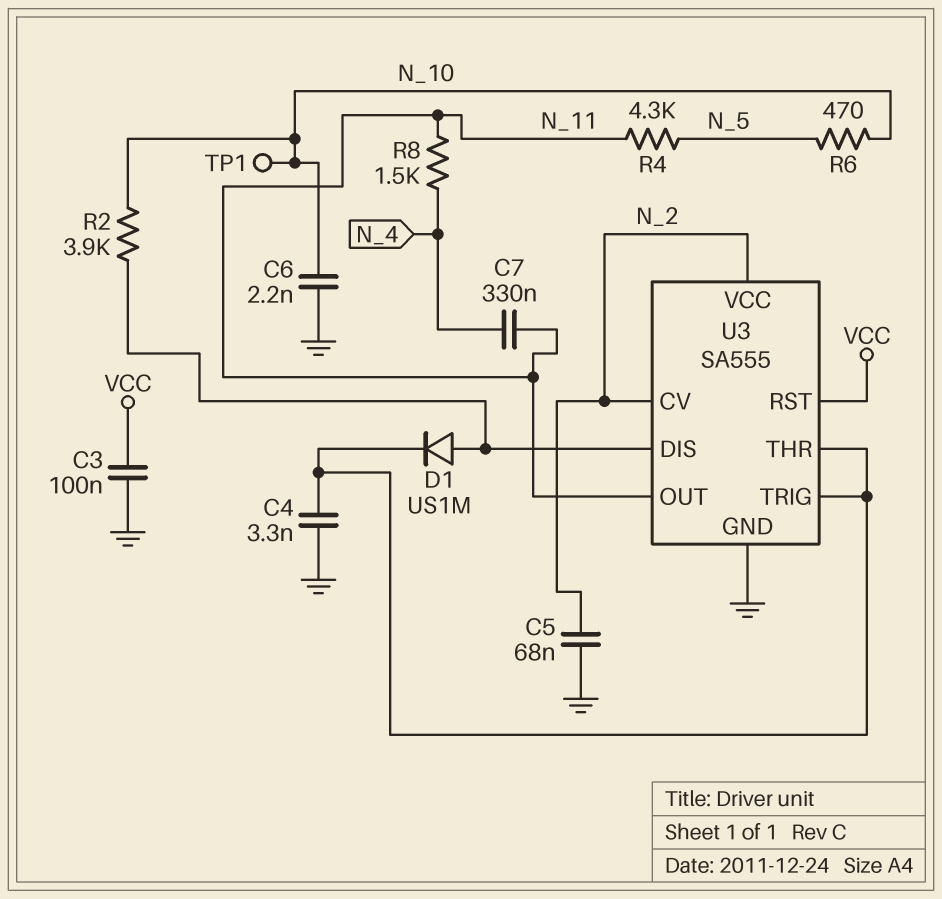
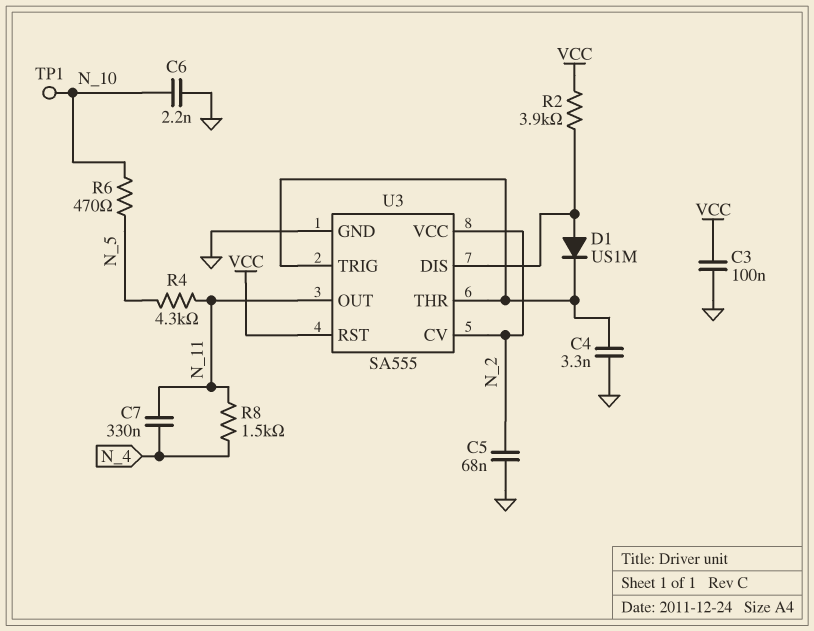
R2: 3.9k (N_10, U3/DIS) -> 3.9k (U3/DIS, VCC)

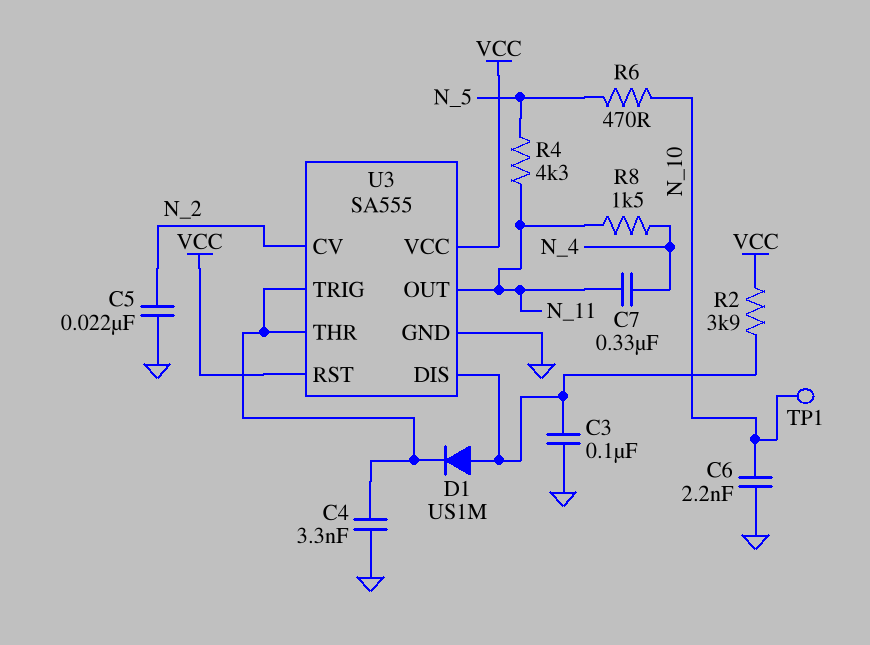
C3: 100nF (GND, VCC) -> 100nF (GND, U3/DIS)
C5: 68nF (GND, N_2) -> 22nF (GND, N_2)
U3 pin VCC: N_2 -> VCC

